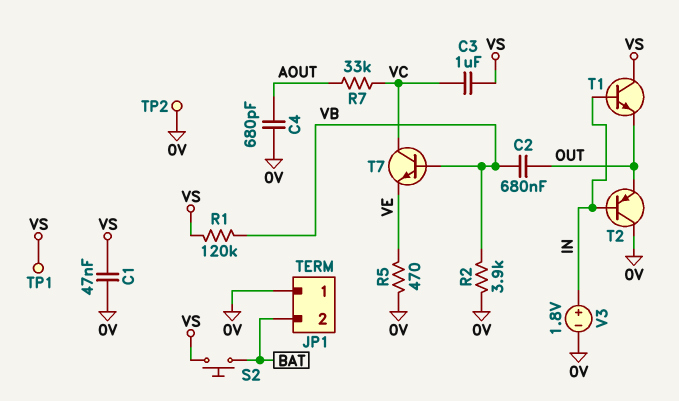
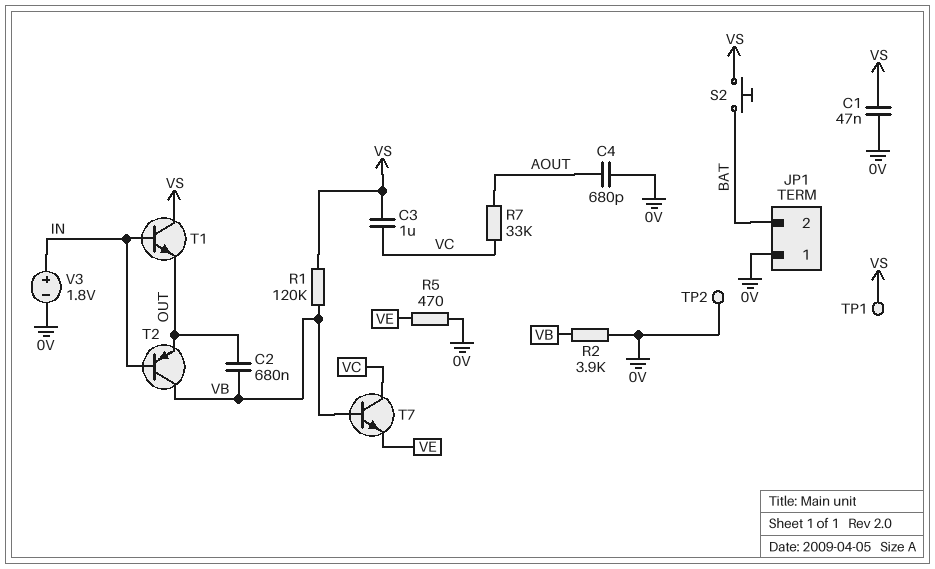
T2: PNP (B IN, C 0V, E OUT) -> PNP (B IN, C VB, E OUT)

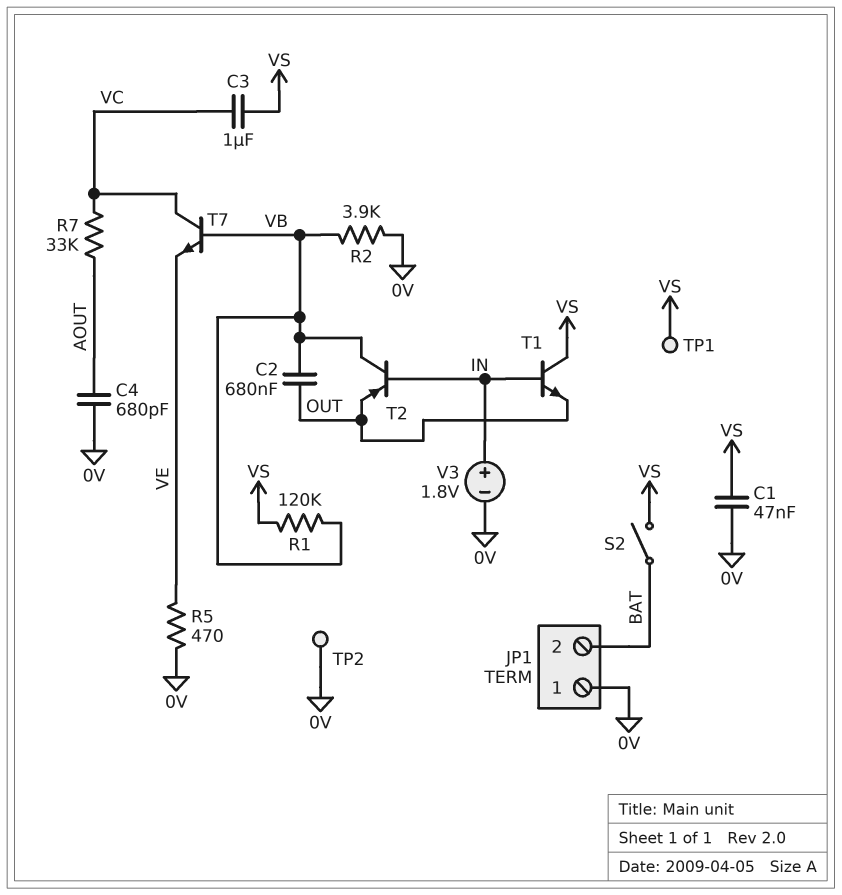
S2: button (BAT, VS) -> switch (BAT, VS)

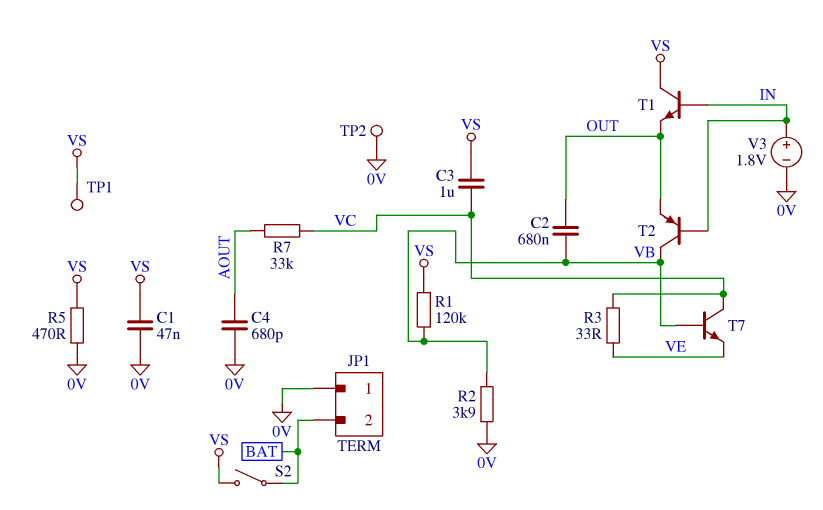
R3: none -> 33 (VC, VE)
R5: 470 (0V, VE) -> 470 (0V, VS)

